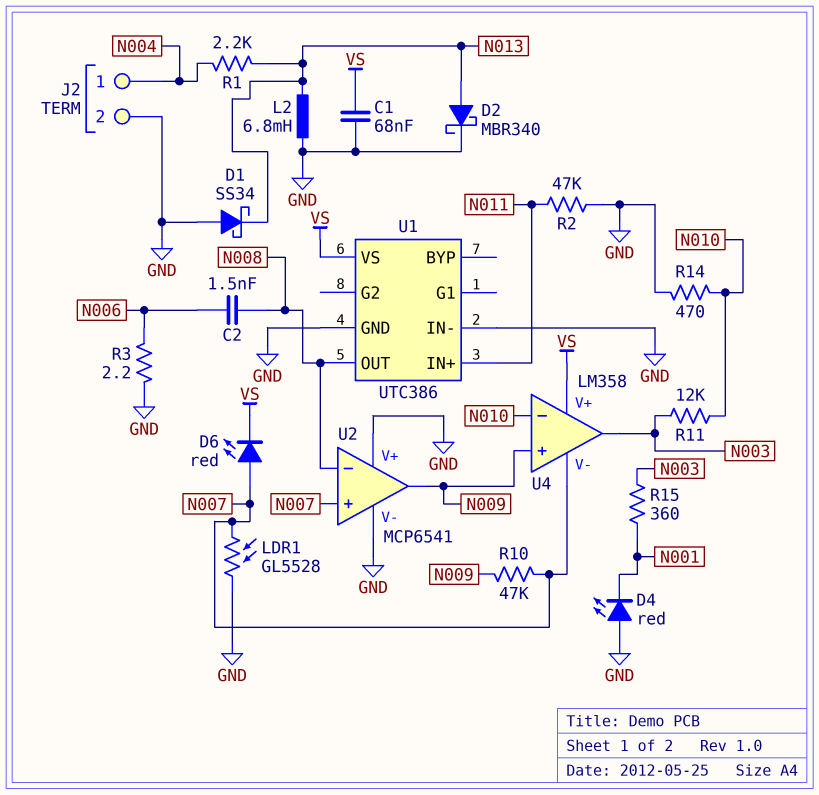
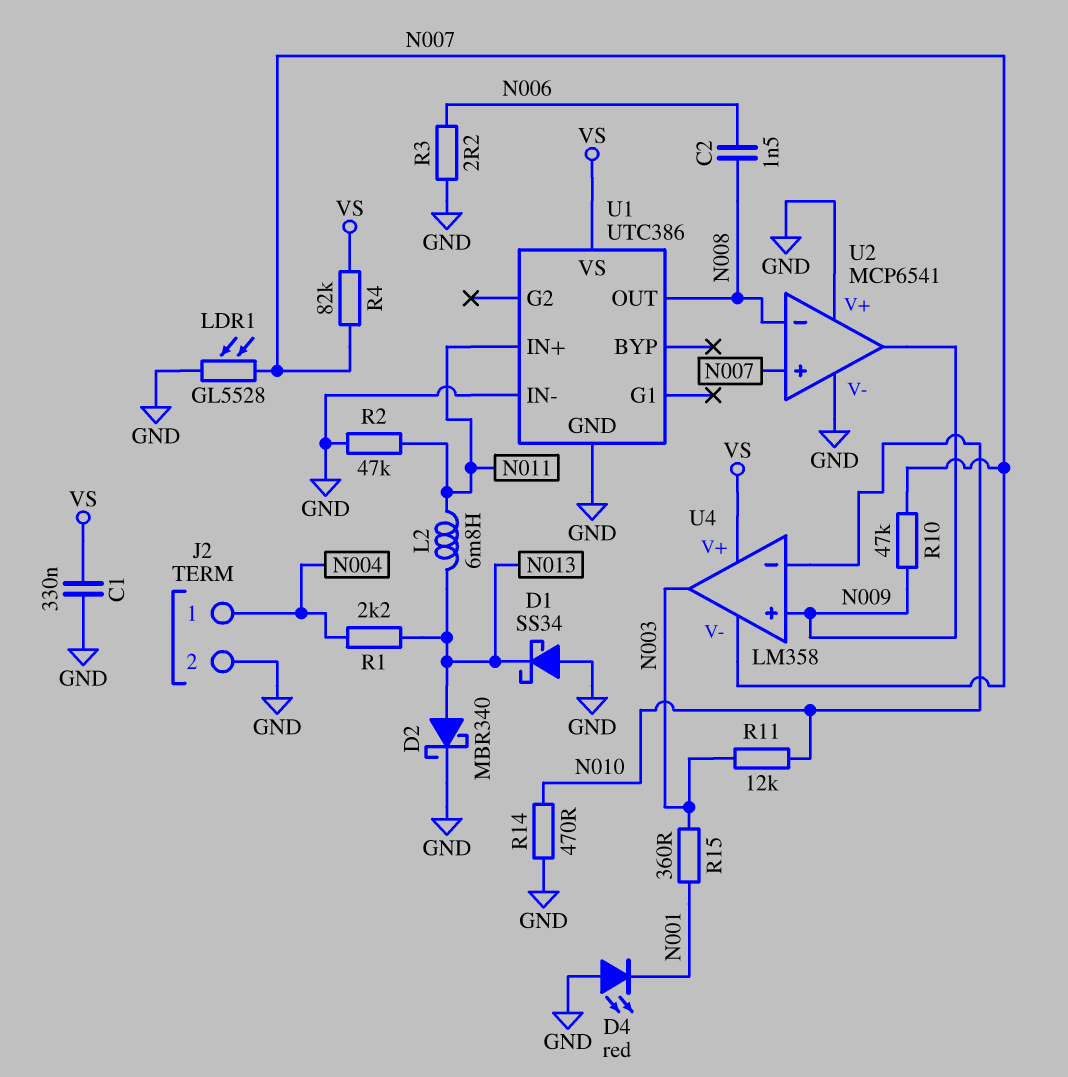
C1: 68nF (GND, VS) -> 330nF (GND, VS)
D6: LED red (A N007, K VS) -> none
L2: 6.8mH (GND, N013) -> 6.8mH (N011, N013)
R4: none -> 82k (N007, VS)

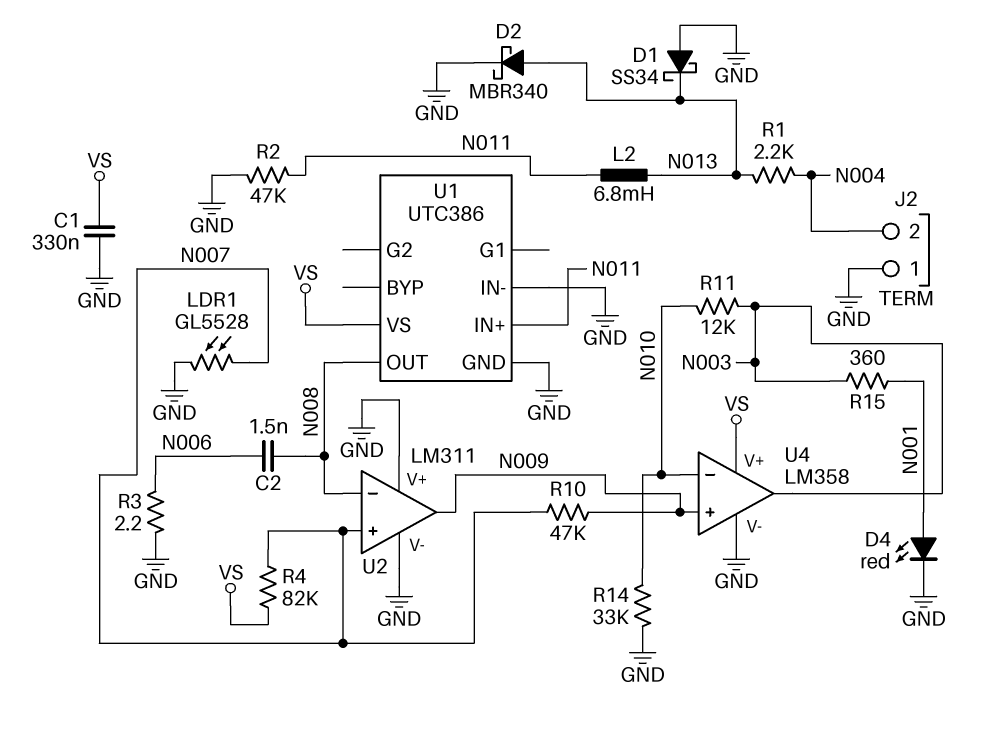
D4: LED red (A GND, K N001) -> LED red (A N001, K GND)
J2 pin 1: N004 -> GND
J2 pin 2: GND -> N004
R14: 470 (GND, N010) -> 33k (GND, N010)
U2: MCP6541 -> LM311
U4 pin V-: N007 -> GND

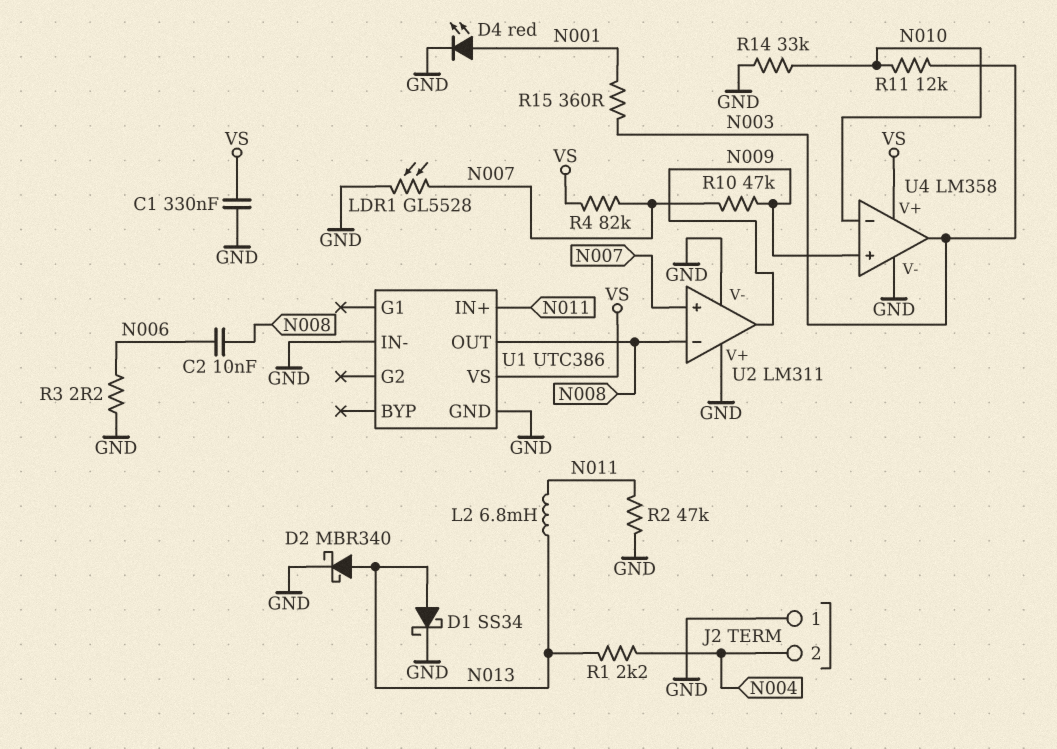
C2: 1.5nF (N006, N008) -> 10nF (N006, N008)
D1: schottky SS34 (A GND, K N013) -> schottky SS34 (A N013, K GND)

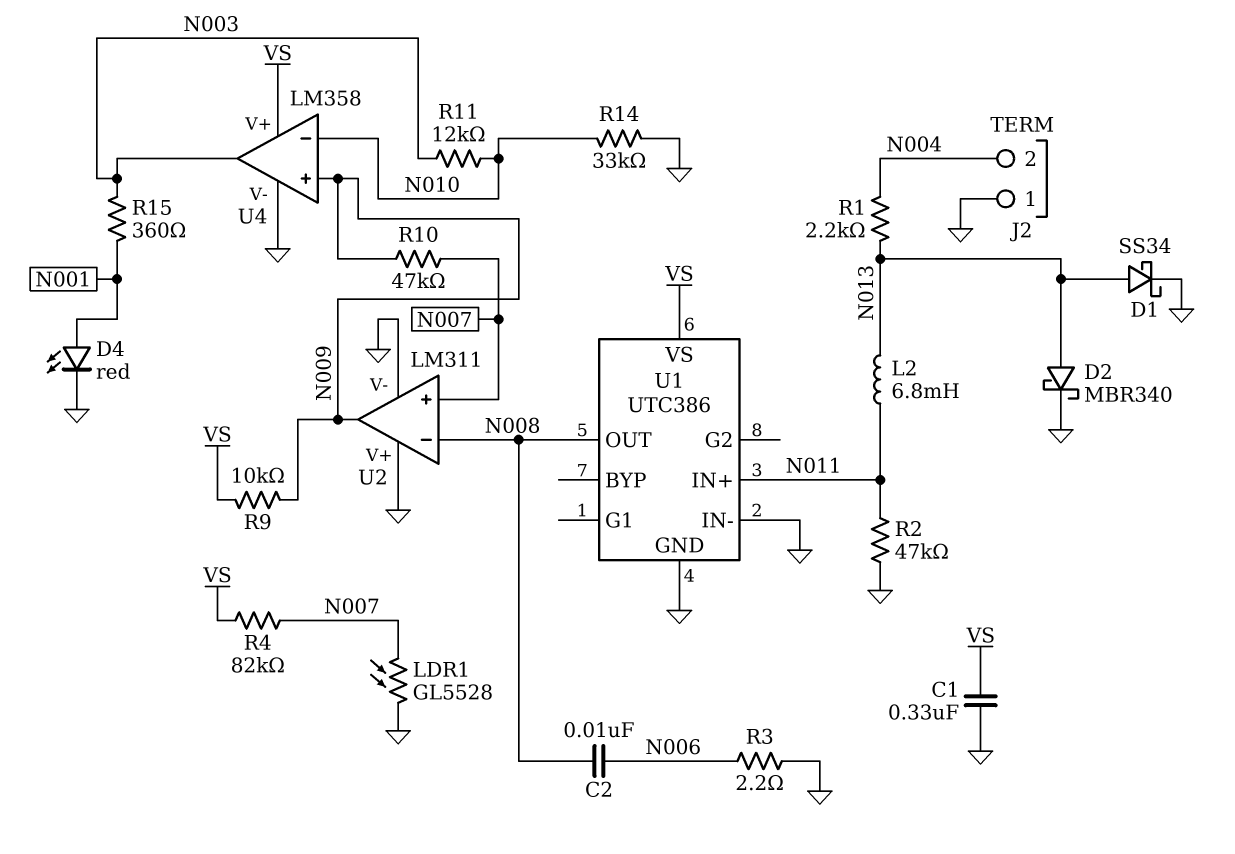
R9: none -> 10k (N009, VS)

